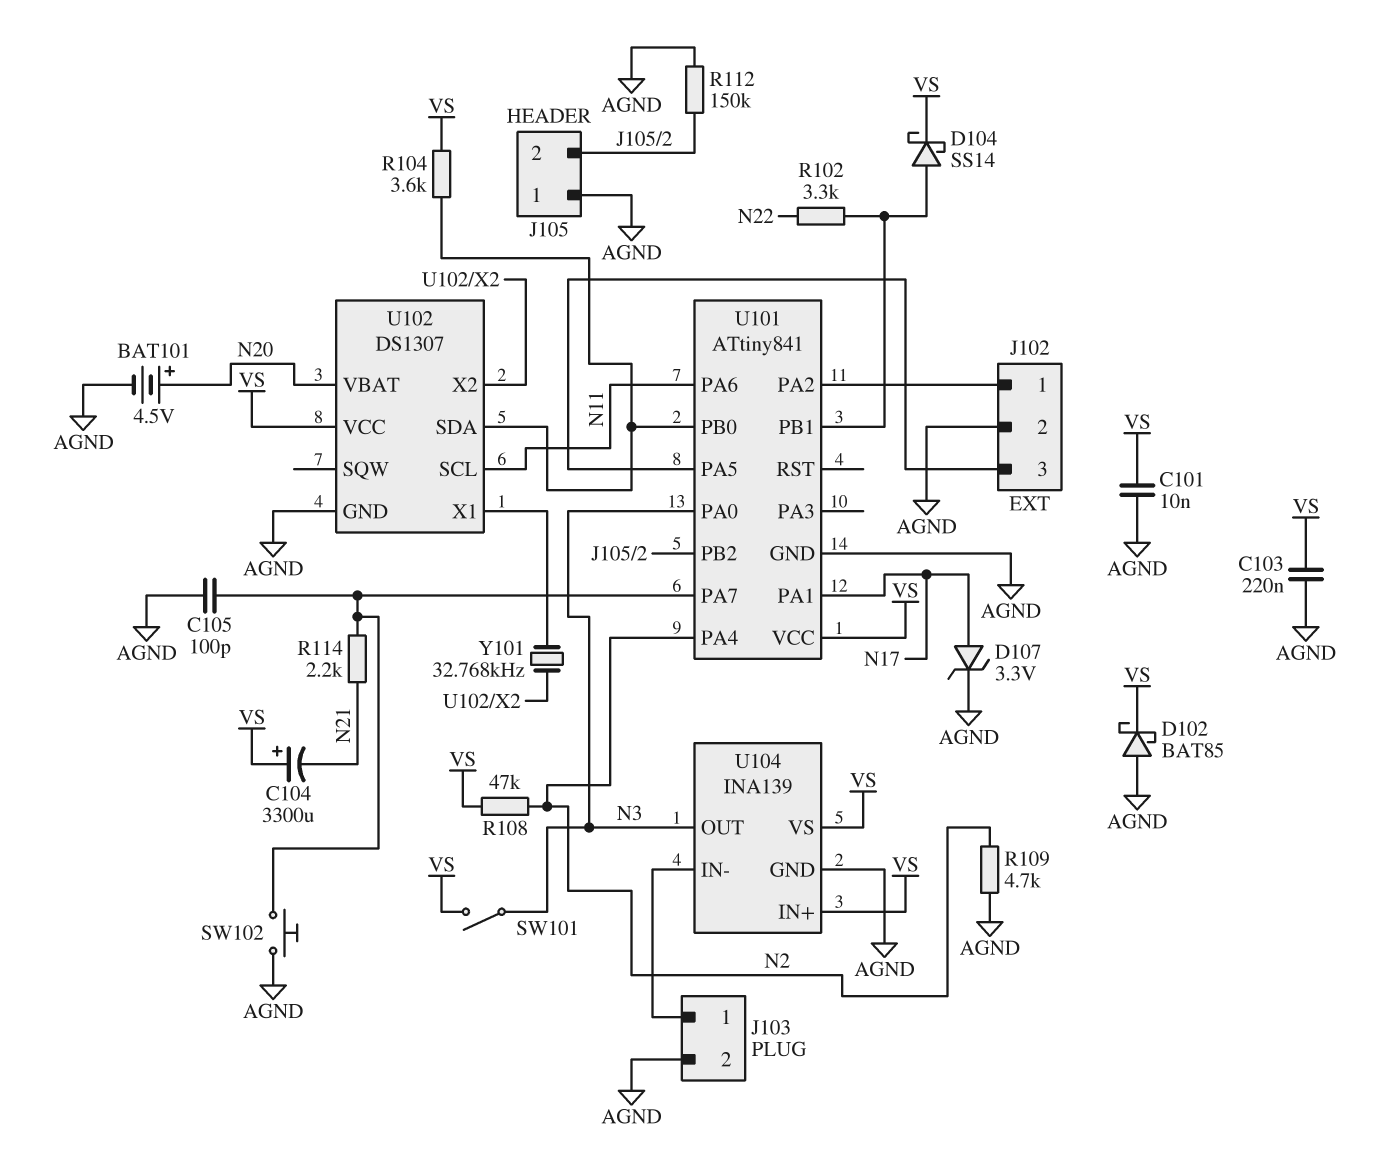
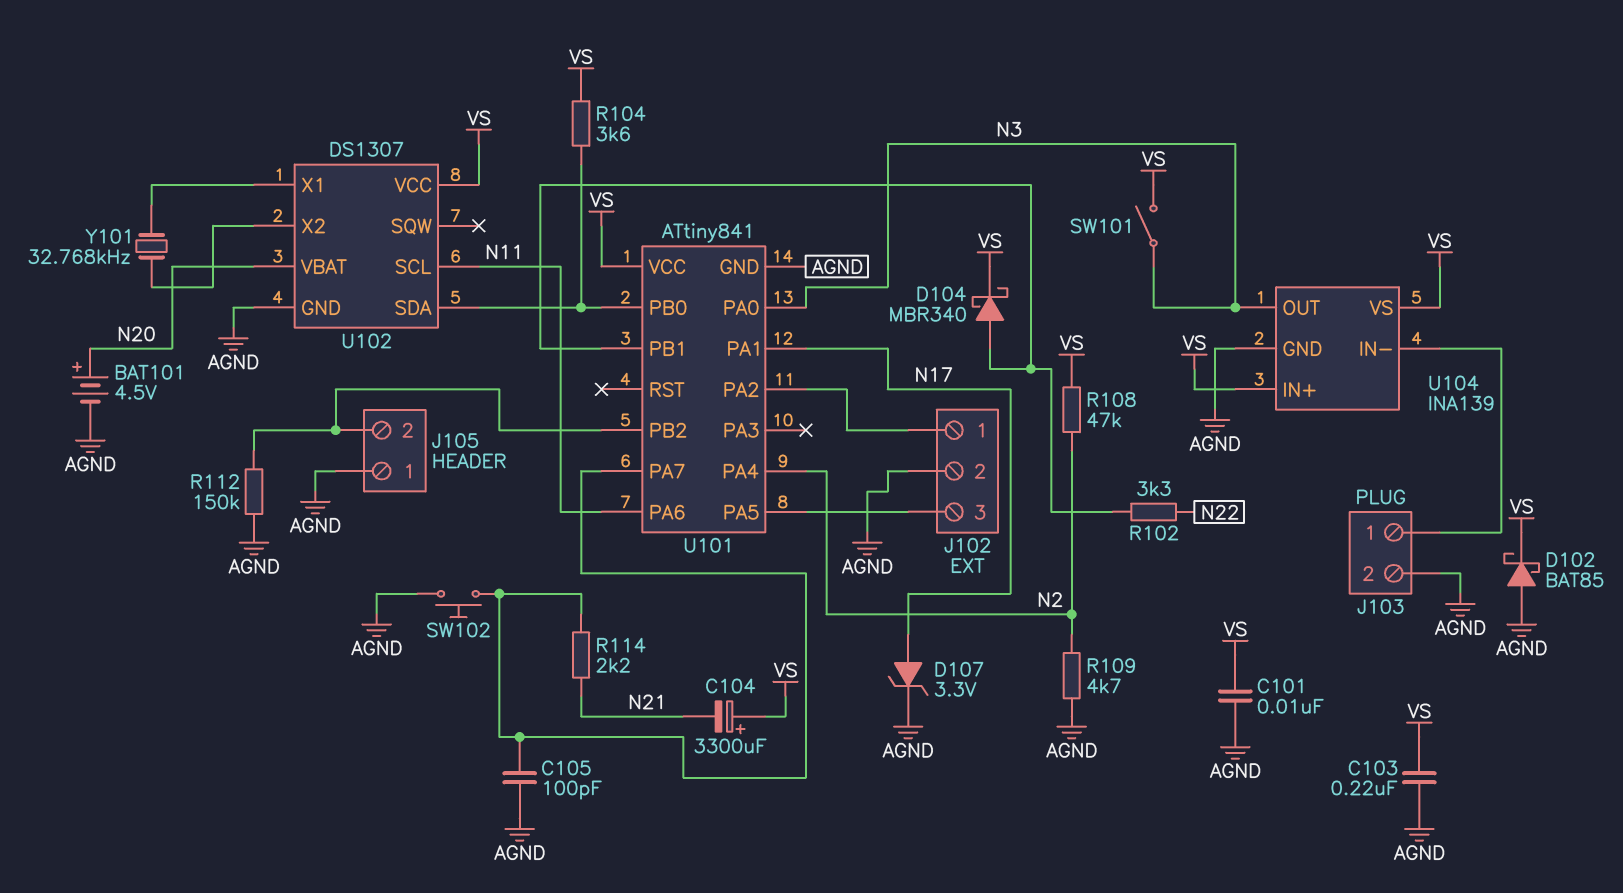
D104: schottky SS14 (A U101/PB1, K VS) -> schottky MBR340 (A U101/PB1, K VS)

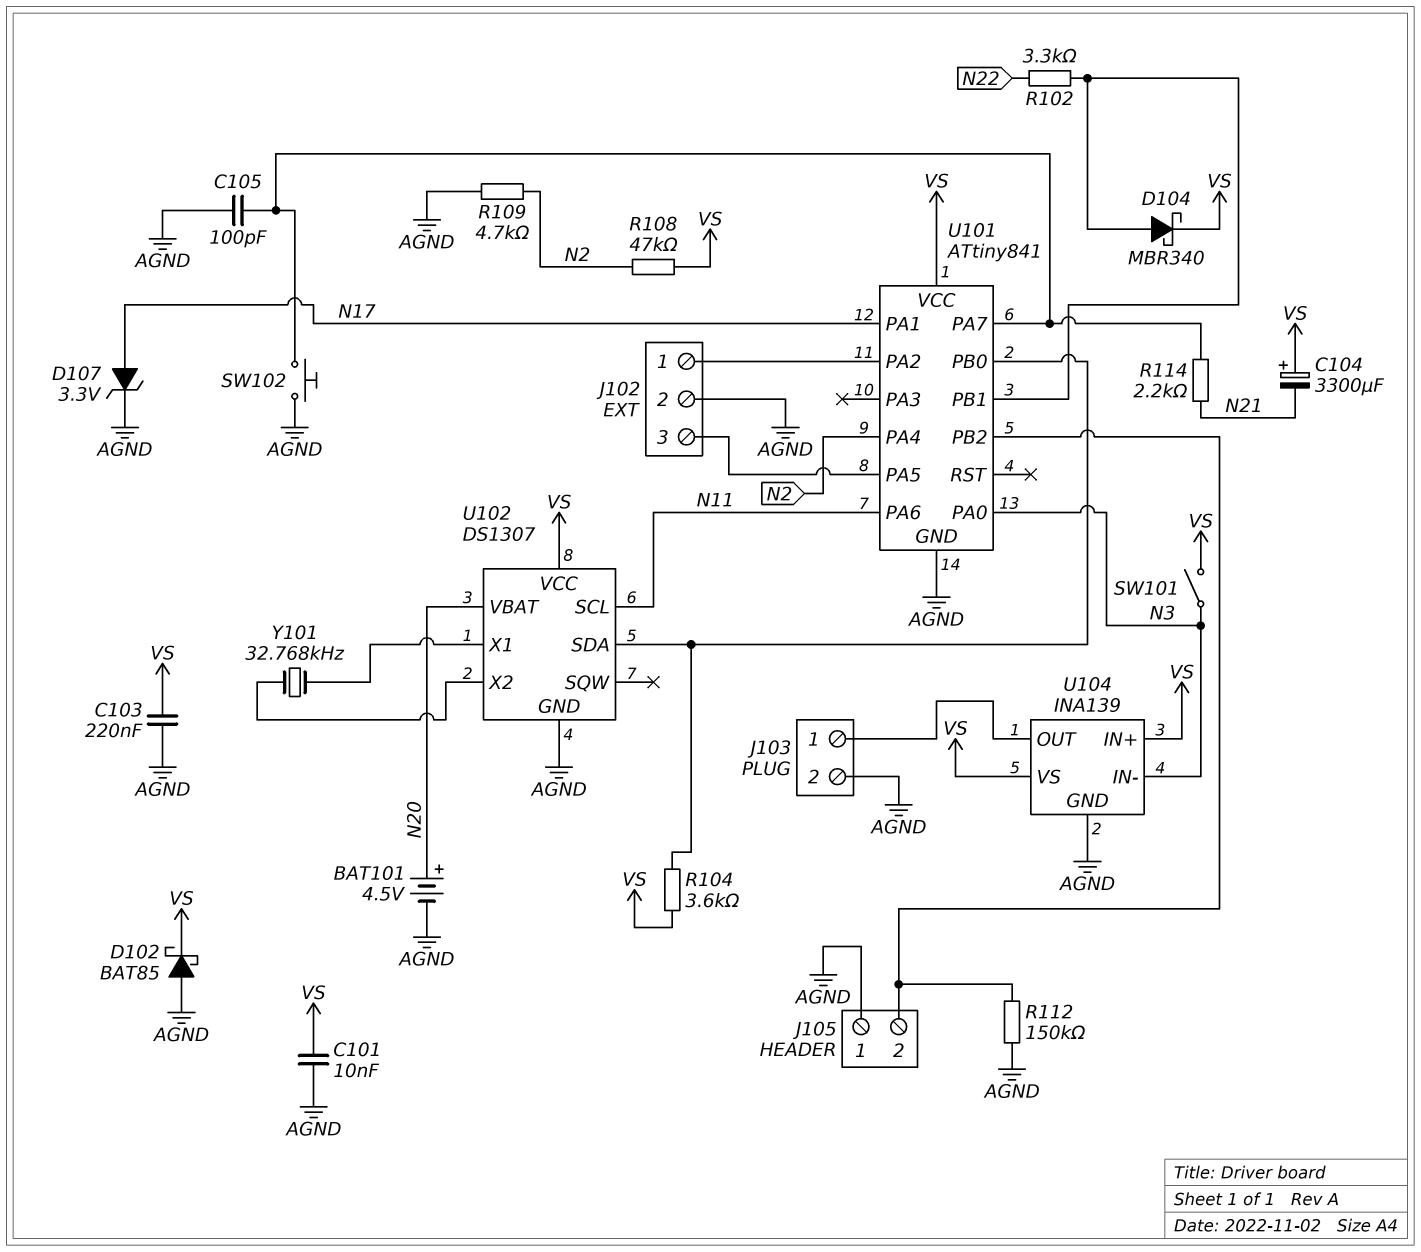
U104 pin IN-: J103/1 -> N3
U104 pin OUT: N3 -> J103/1

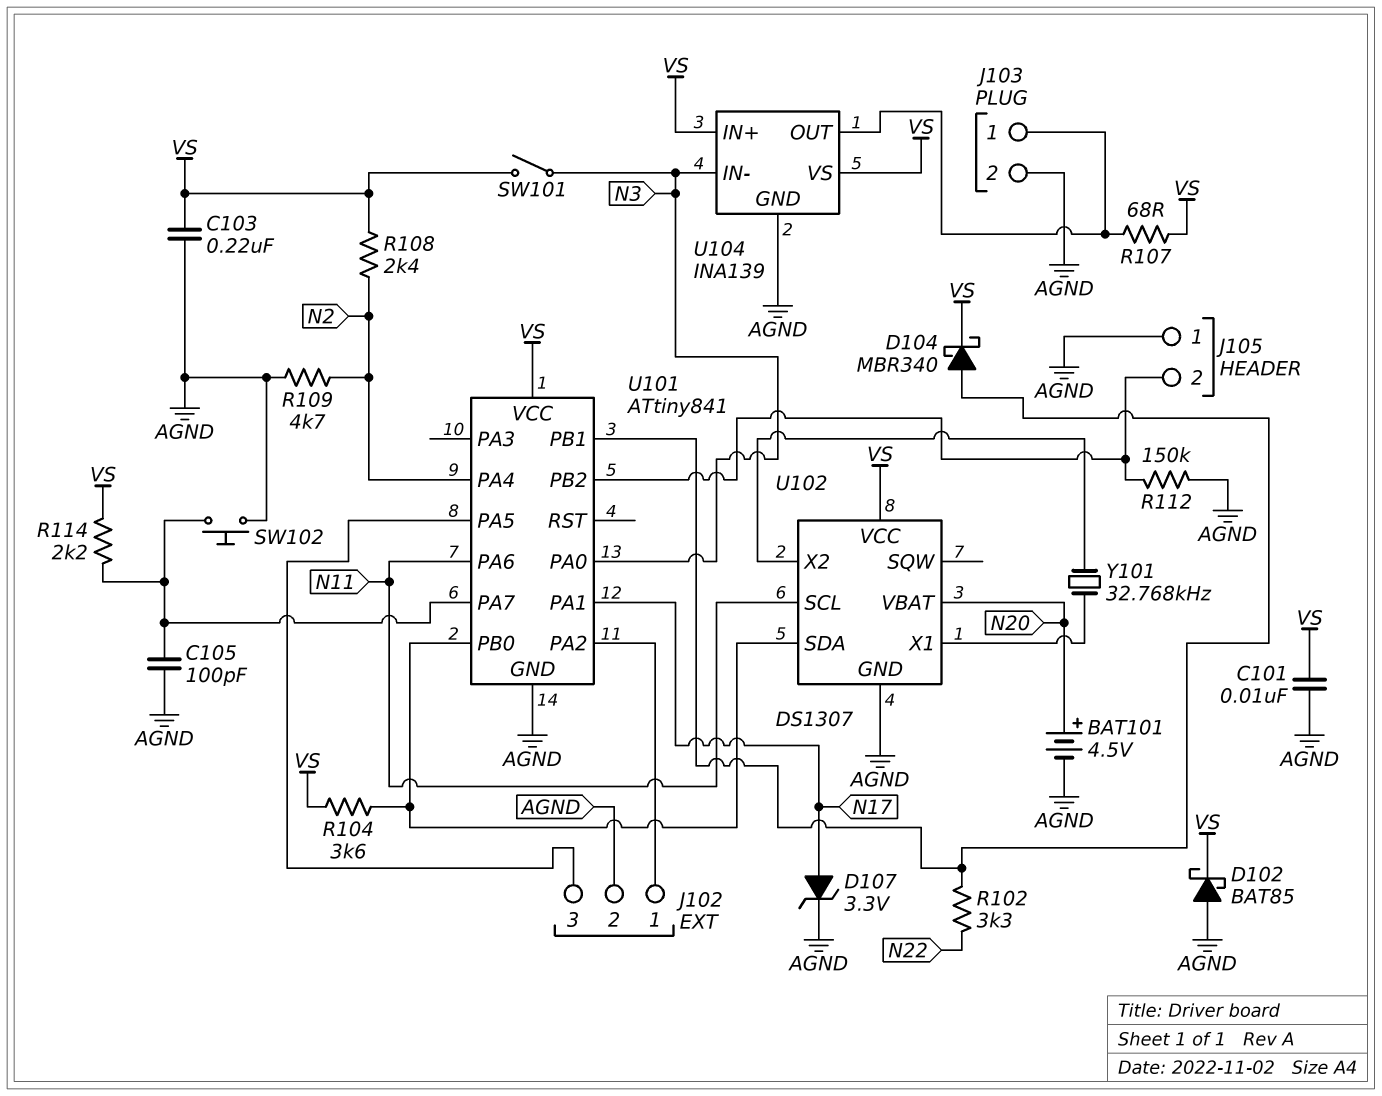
C104: 3300uF (plus VS, minus N21) -> none
R107: none -> 68 (J103/1, VS)
R108: 47k (N2, VS) -> 2.4k (N2, VS)
R114: 2.2k (N21, U101/PA7) -> 2.2k (U101/PA7, VS)

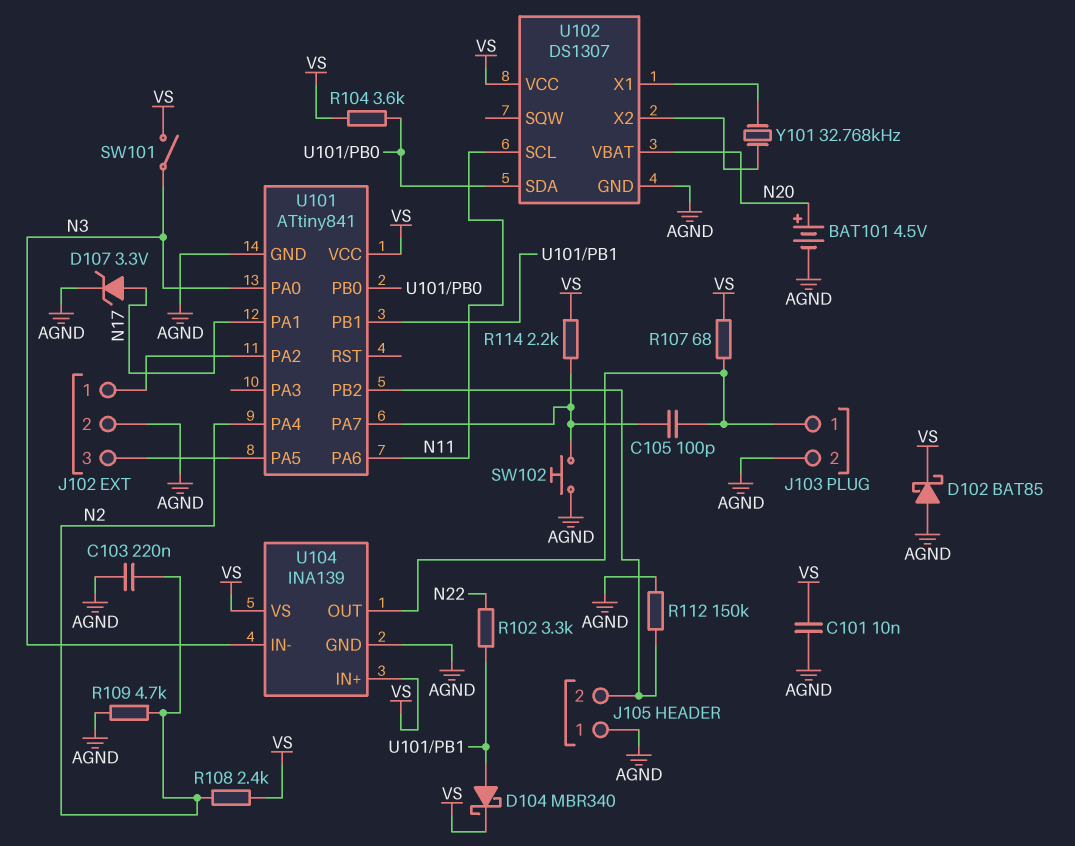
C103: 220nF (AGND, VS) -> 220nF (AGND, N2)
C105: 100pF (AGND, U101/PA7) -> 100pF (J103/1, U101/PA7)

